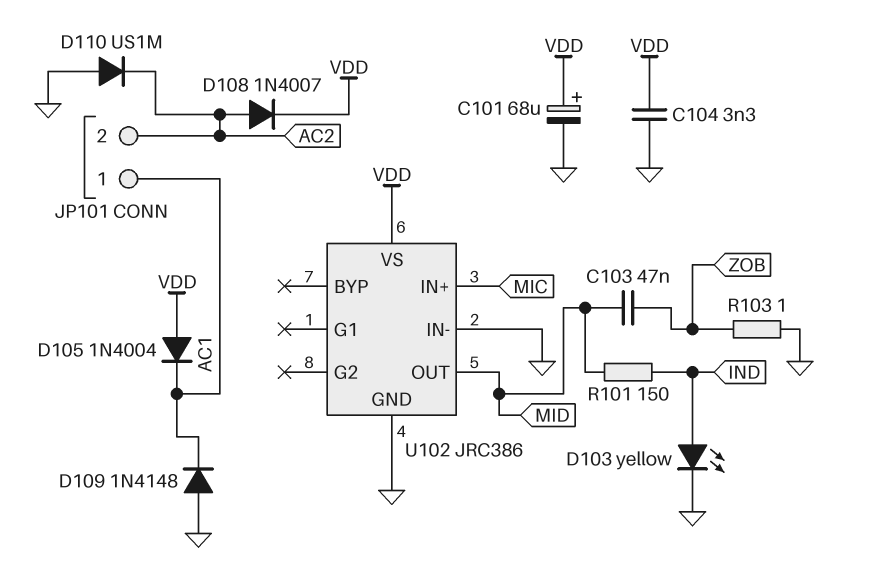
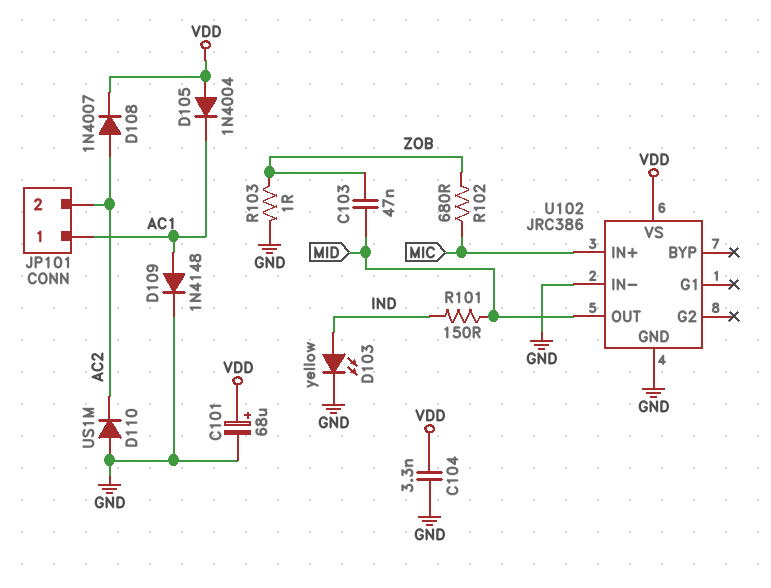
D109: diode 1N4148 (A GND, K AC1) -> diode 1N4148 (A AC1, K GND)
R102: none -> 680 (MIC, ZOB)

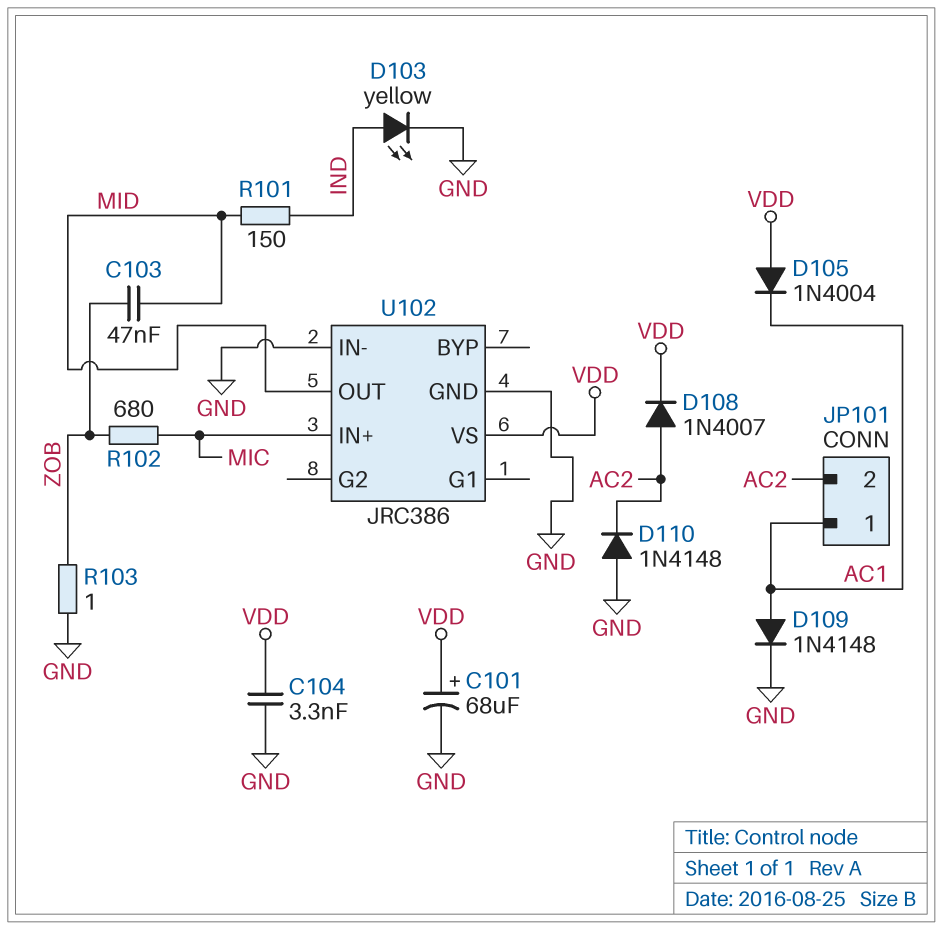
D110: diode US1M (A GND, K AC2) -> diode 1N4148 (A GND, K AC2)

